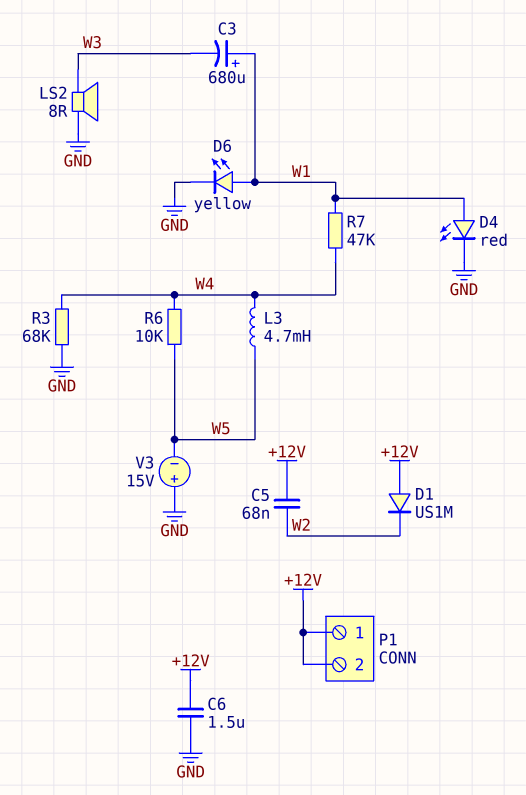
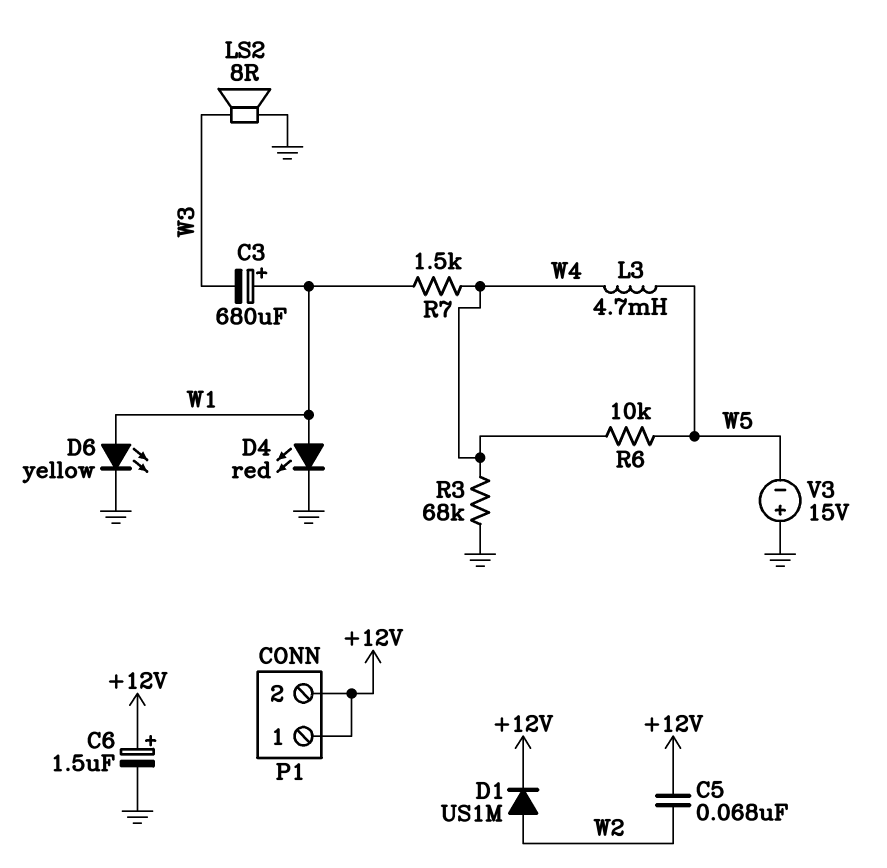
C6: 1.5uF (+12V, GND) -> 1.5uF (plus +12V, minus GND)
D1: diode US1M (A +12V, K W2) -> diode US1M (A W2, K +12V)
R7: 47k (W1, W4) -> 1.5k (W1, W4)

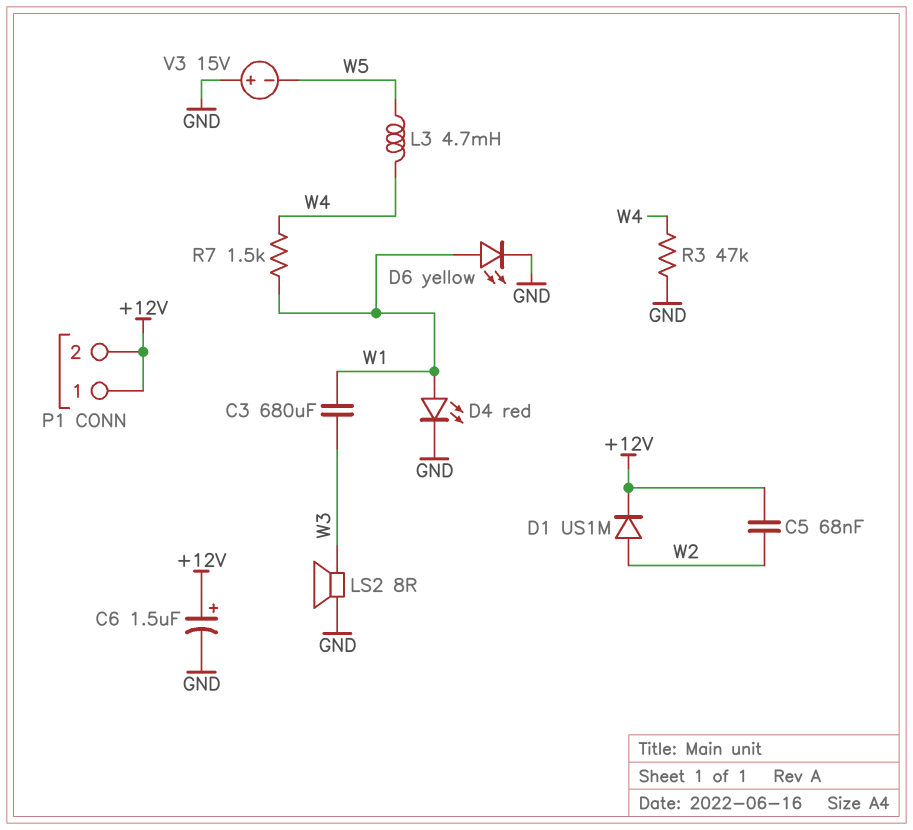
C3: 680uF (plus W1, minus W3) -> 680uF (W1, W3)
R3: 68k (GND, W4) -> 47k (GND, W4)
R6: 10k (W4, W5) -> none

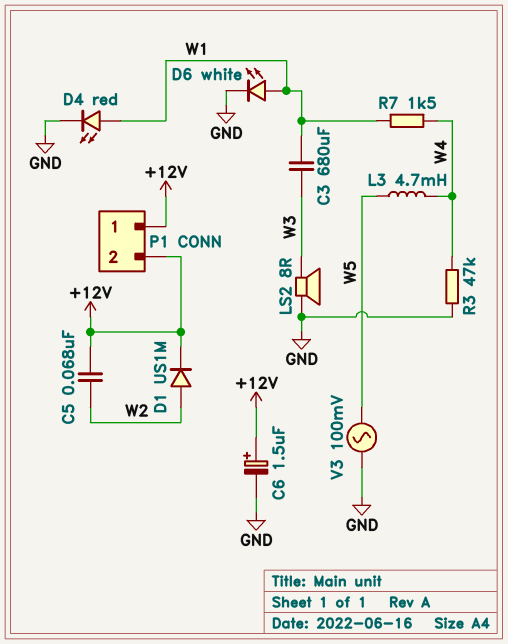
D6: LED yellow (A W1, K GND) -> LED white (A W1, K GND)
V3: 15V (plus GND, minus W5) -> AC 100mV (GND, W5)

